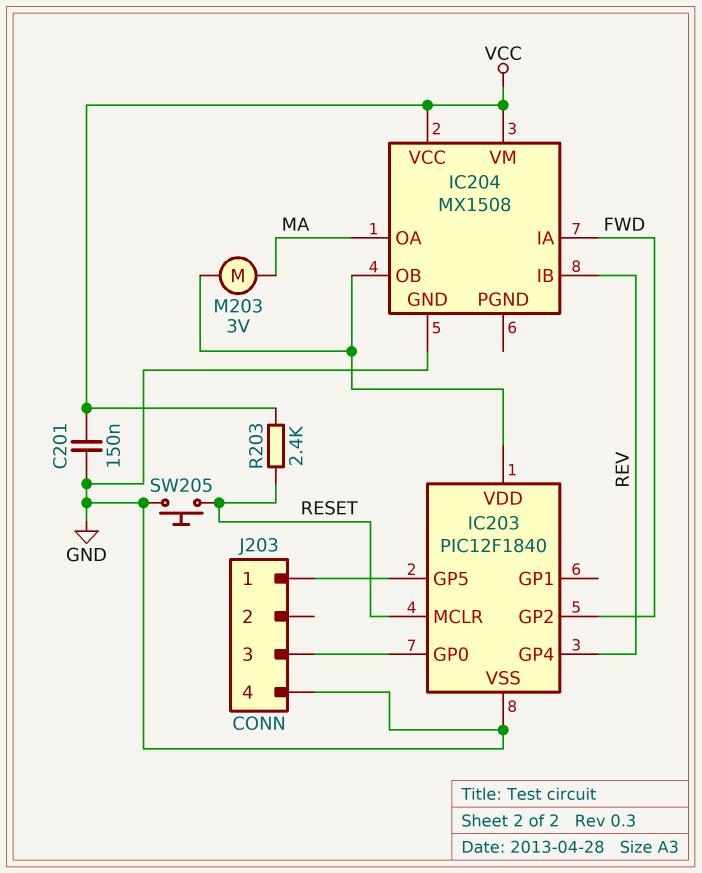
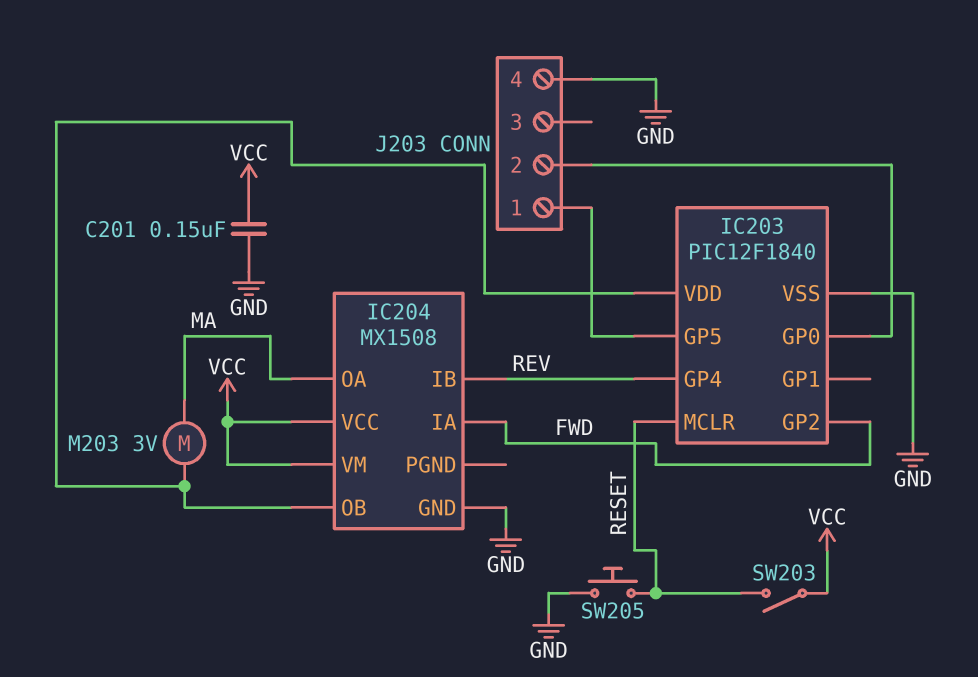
J203 pin 2: none -> IC203/GP0
J203 pin 3: IC203/GP0 -> none
R203: 2.4k (RESET, VCC) -> none
SW203: none -> switch (RESET, VCC)

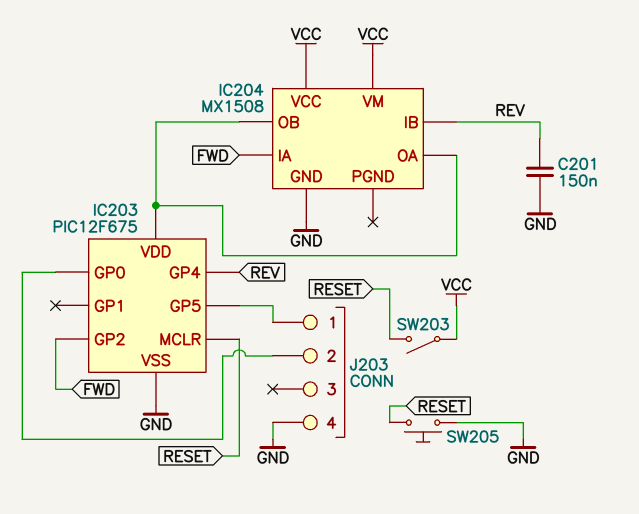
C201: 150nF (GND, VCC) -> 150nF (GND, REV)
IC203: PIC12F1840 -> PIC12F675
IC204 pin OA: MA -> IC203/VDD
M203: motor 3V (IC203/VDD, MA) -> none

